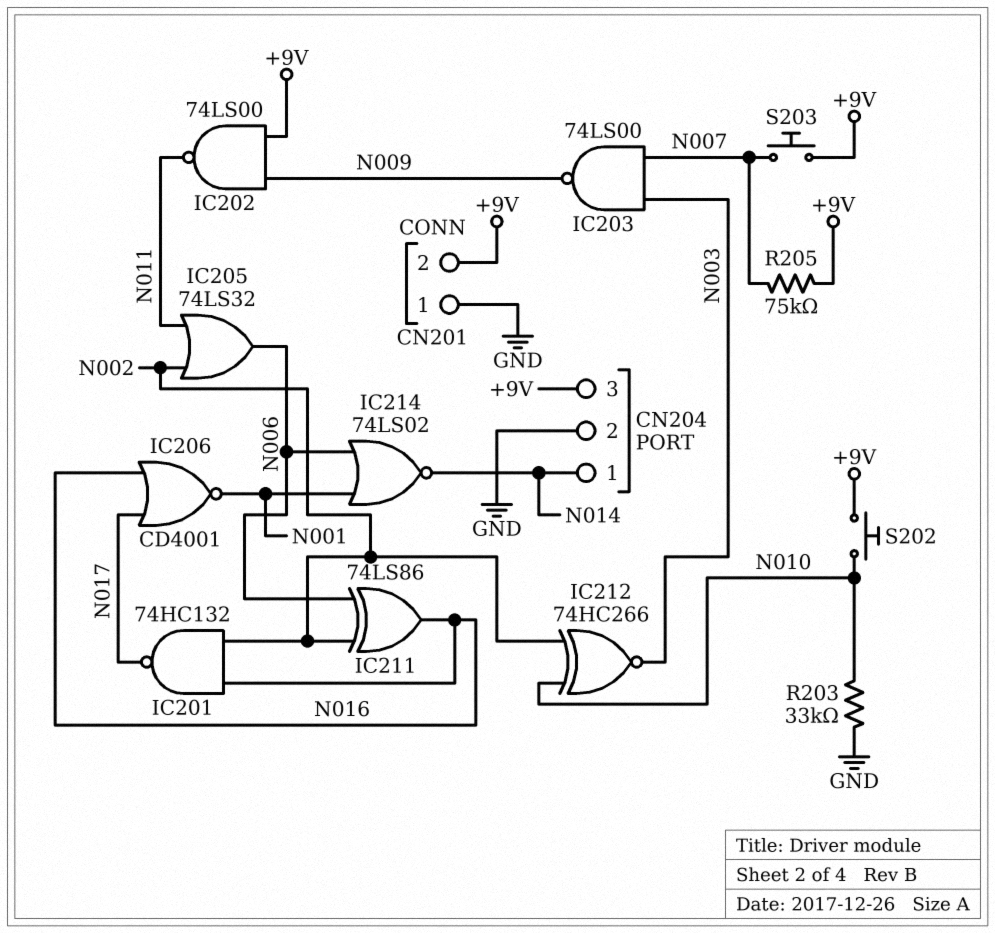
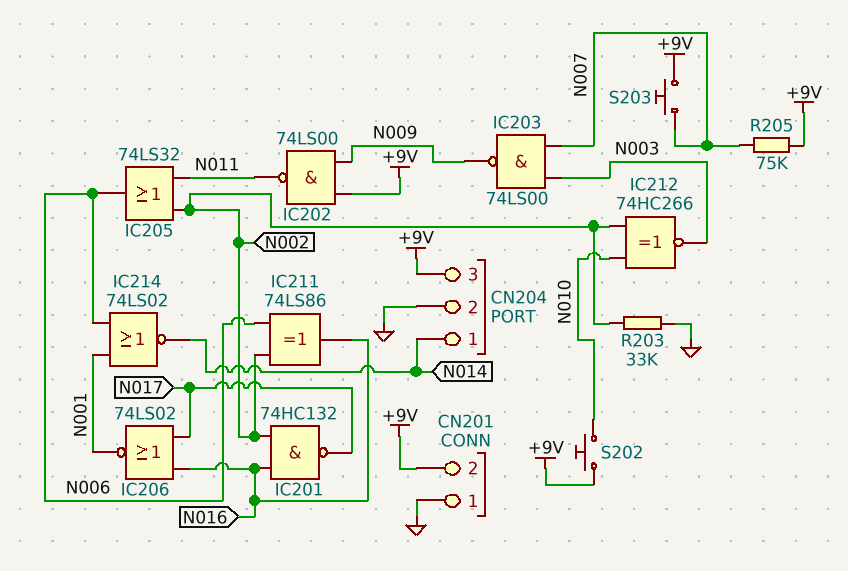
IC206: NOR CD4001 (in N016, in N017, out N001) -> NOR 74LS02 (in N016, in N017, out N001)
R203: 33k (GND, N010) -> 33k (GND, N002)

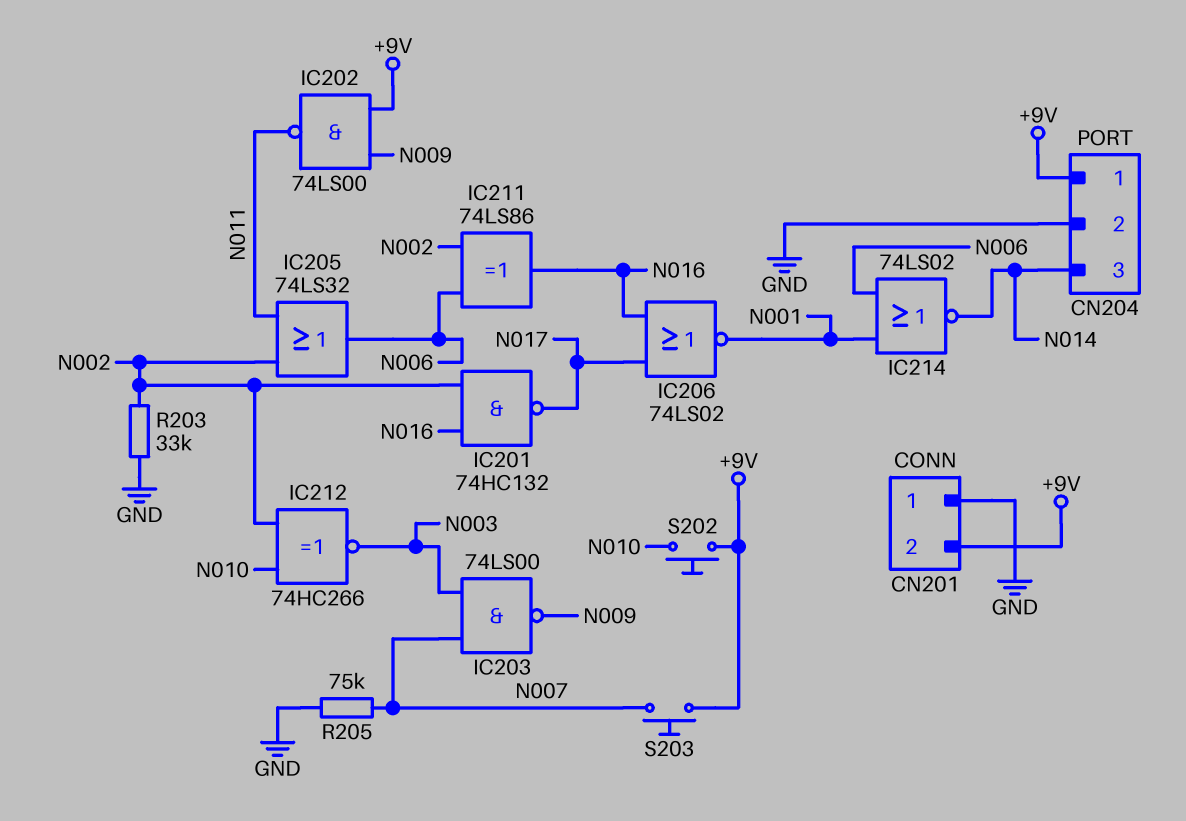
CN204 pin 1: N014 -> +9V
CN204 pin 3: +9V -> N014
R205: 75k (+9V, N007) -> 75k (GND, N007)

